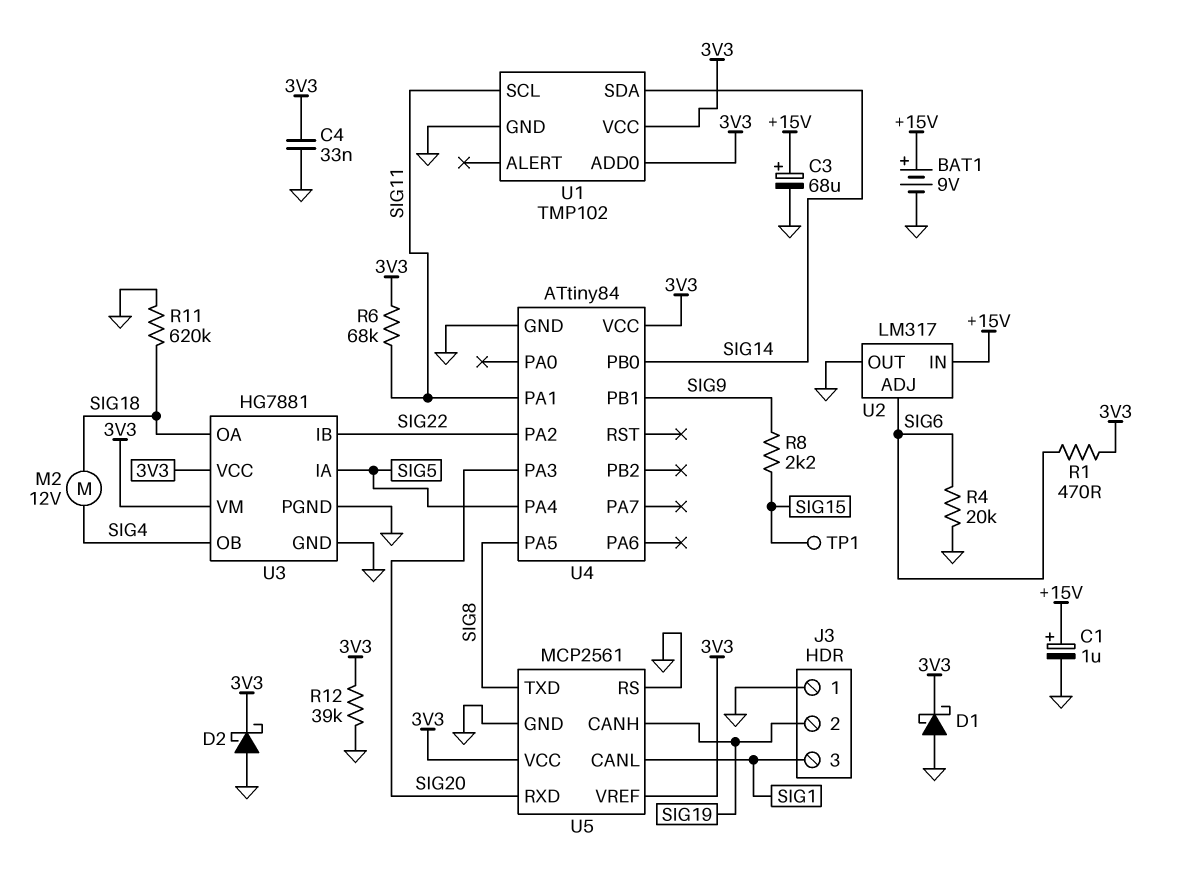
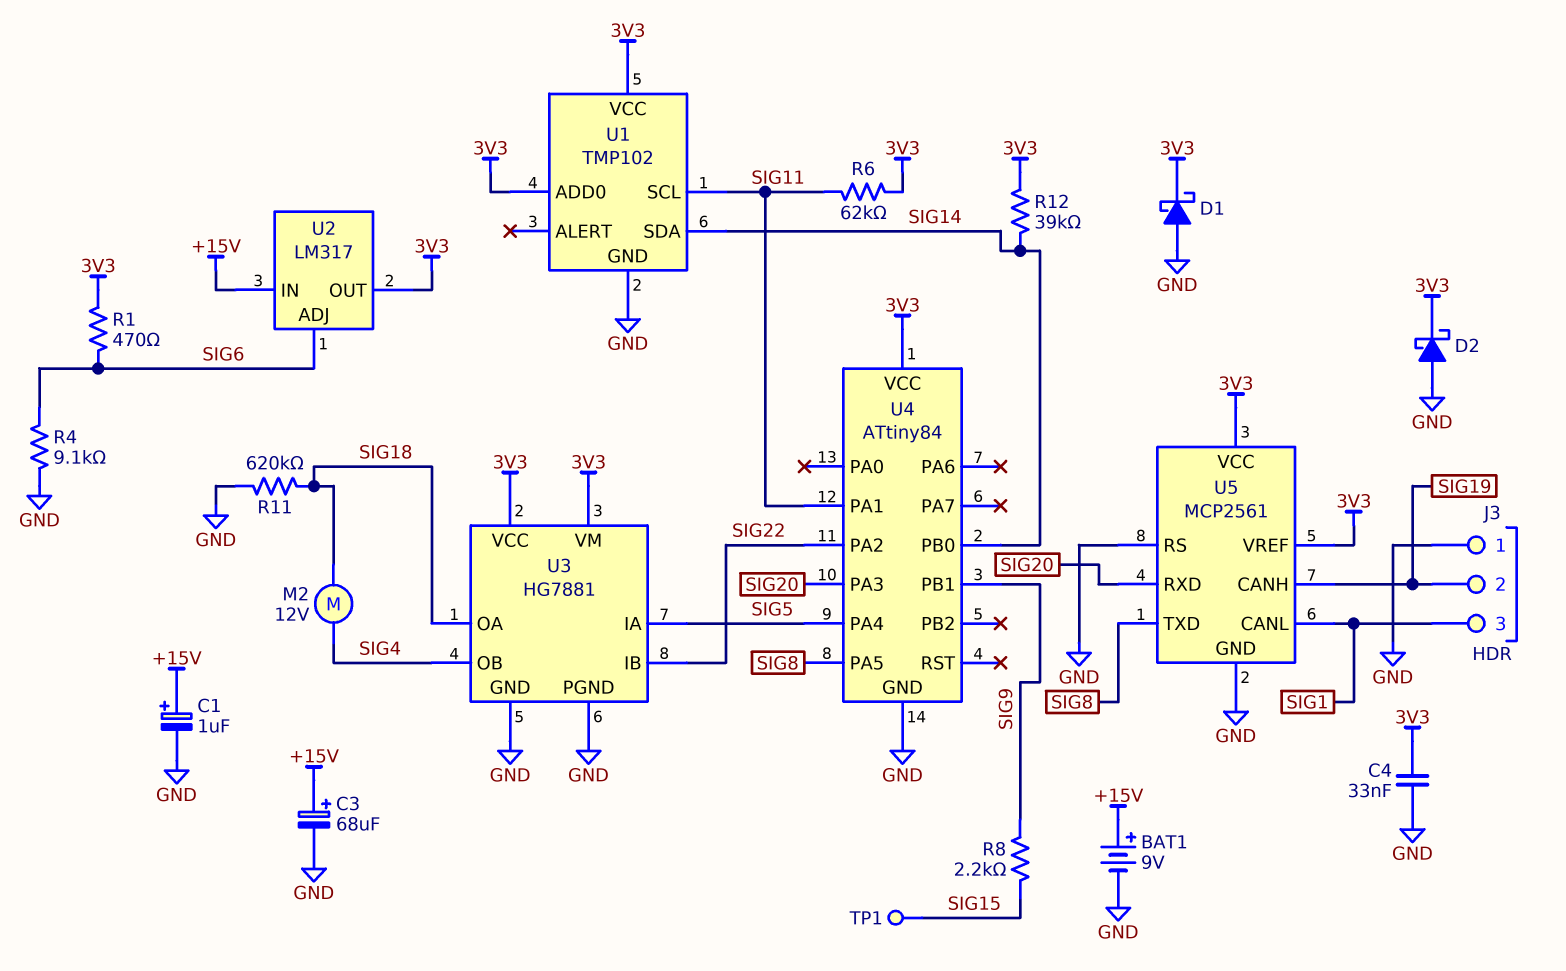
R4: 20k (GND, SIG6) -> 9.1k (GND, SIG6)
R6: 68k (3V3, SIG11) -> 62k (3V3, SIG11)
R12: 39k (3V3, GND) -> 39k (3V3, SIG14)
U2 pin OUT: GND -> 3V3

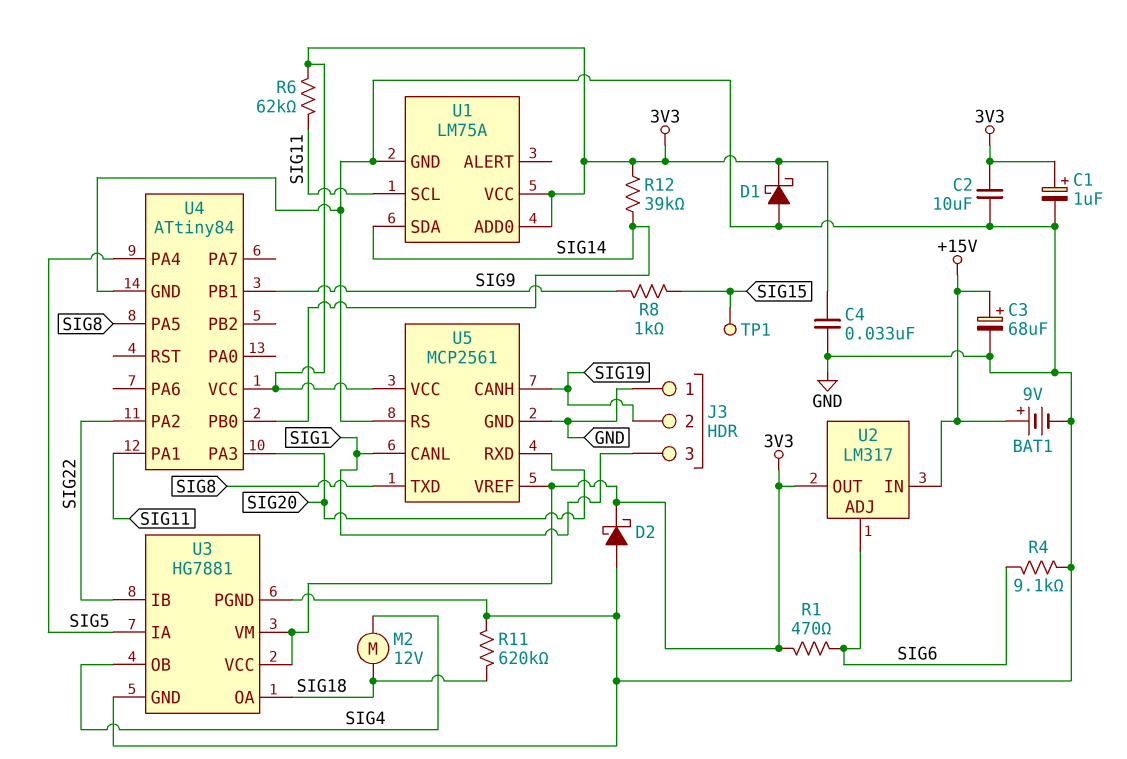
C1: 1uF (plus +15V, minus GND) -> 1uF (plus 3V3, minus GND)
C2: none -> 10uF (3V3, GND)
R8: 2.2k (SIG9, SIG15) -> 1k (SIG9, SIG15)
U1: TMP102 -> LM75A

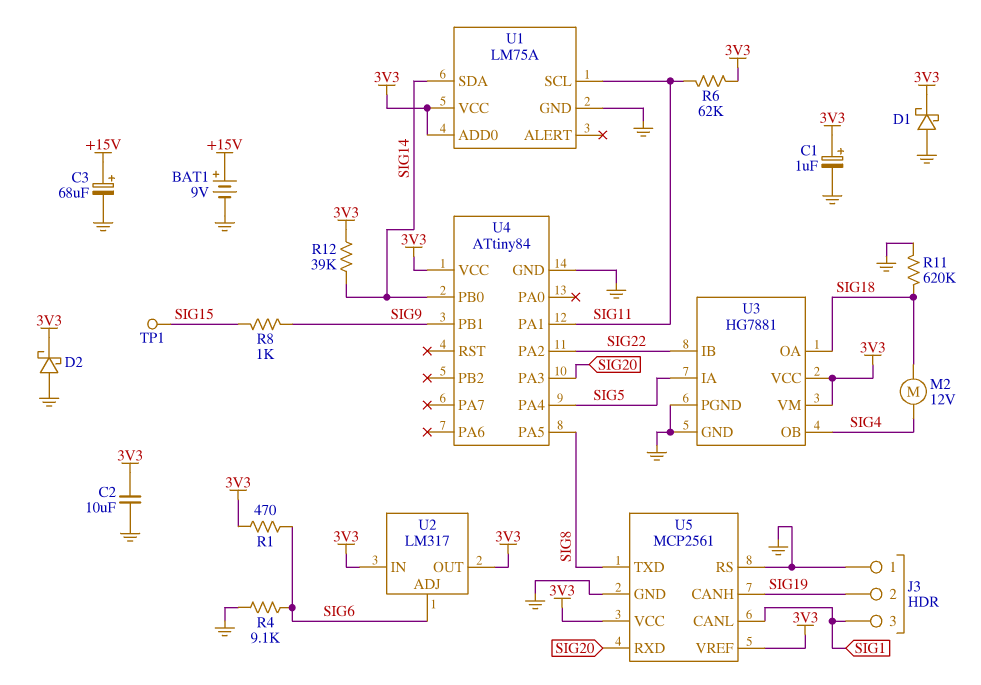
C4: 33nF (3V3, GND) -> none
U2 pin IN: +15V -> 3V3

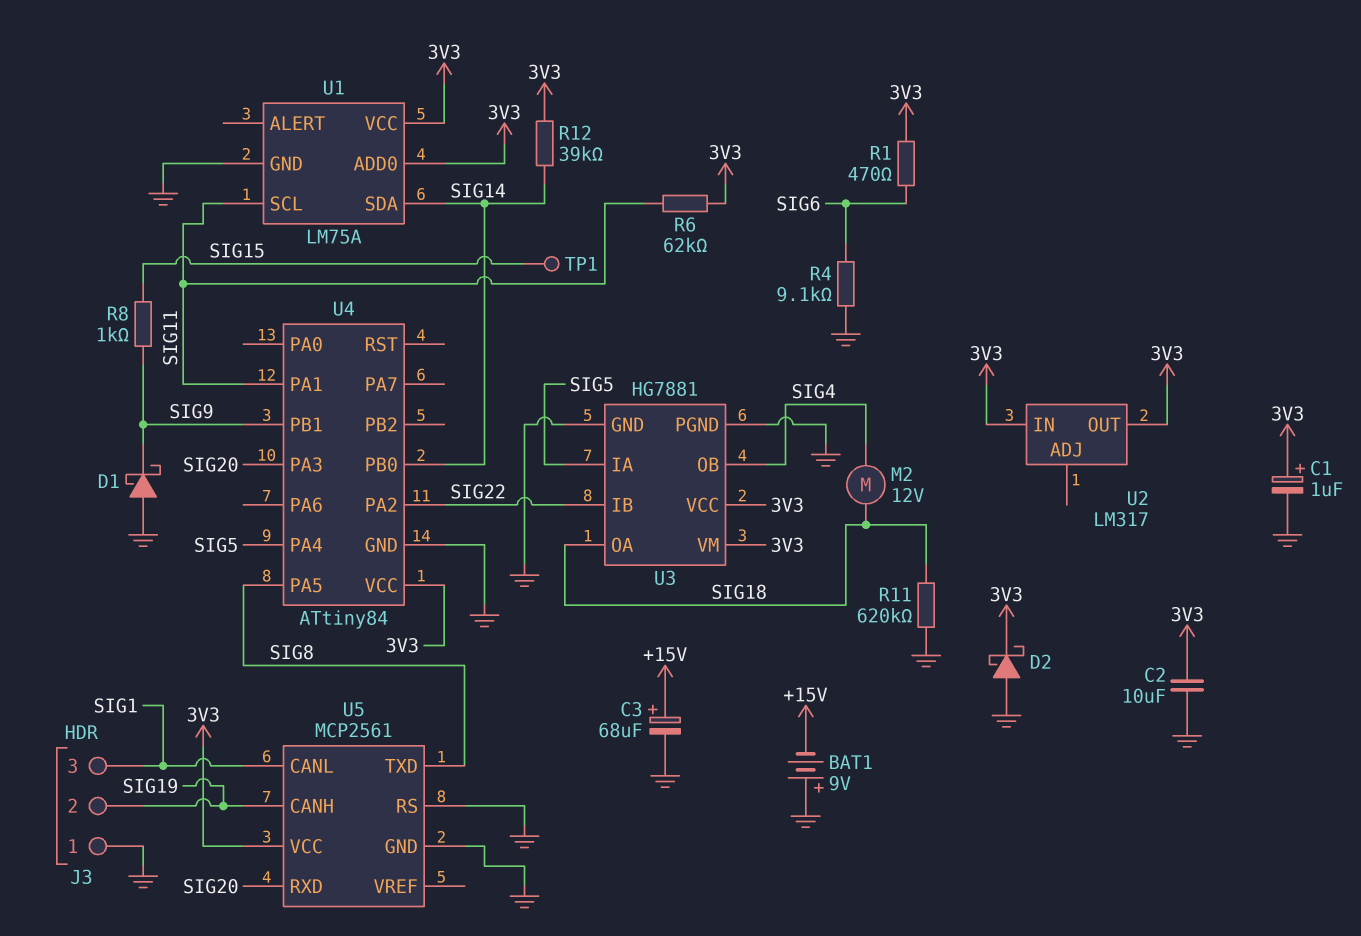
BAT1: 9V (plus +15V, minus GND) -> 9V (plus GND, minus +15V)
D1: schottky (A GND, K 3V3) -> schottky (A GND, K SIG9)
U2 pin ADJ: SIG6 -> none
U5 pin VREF: 3V3 -> none

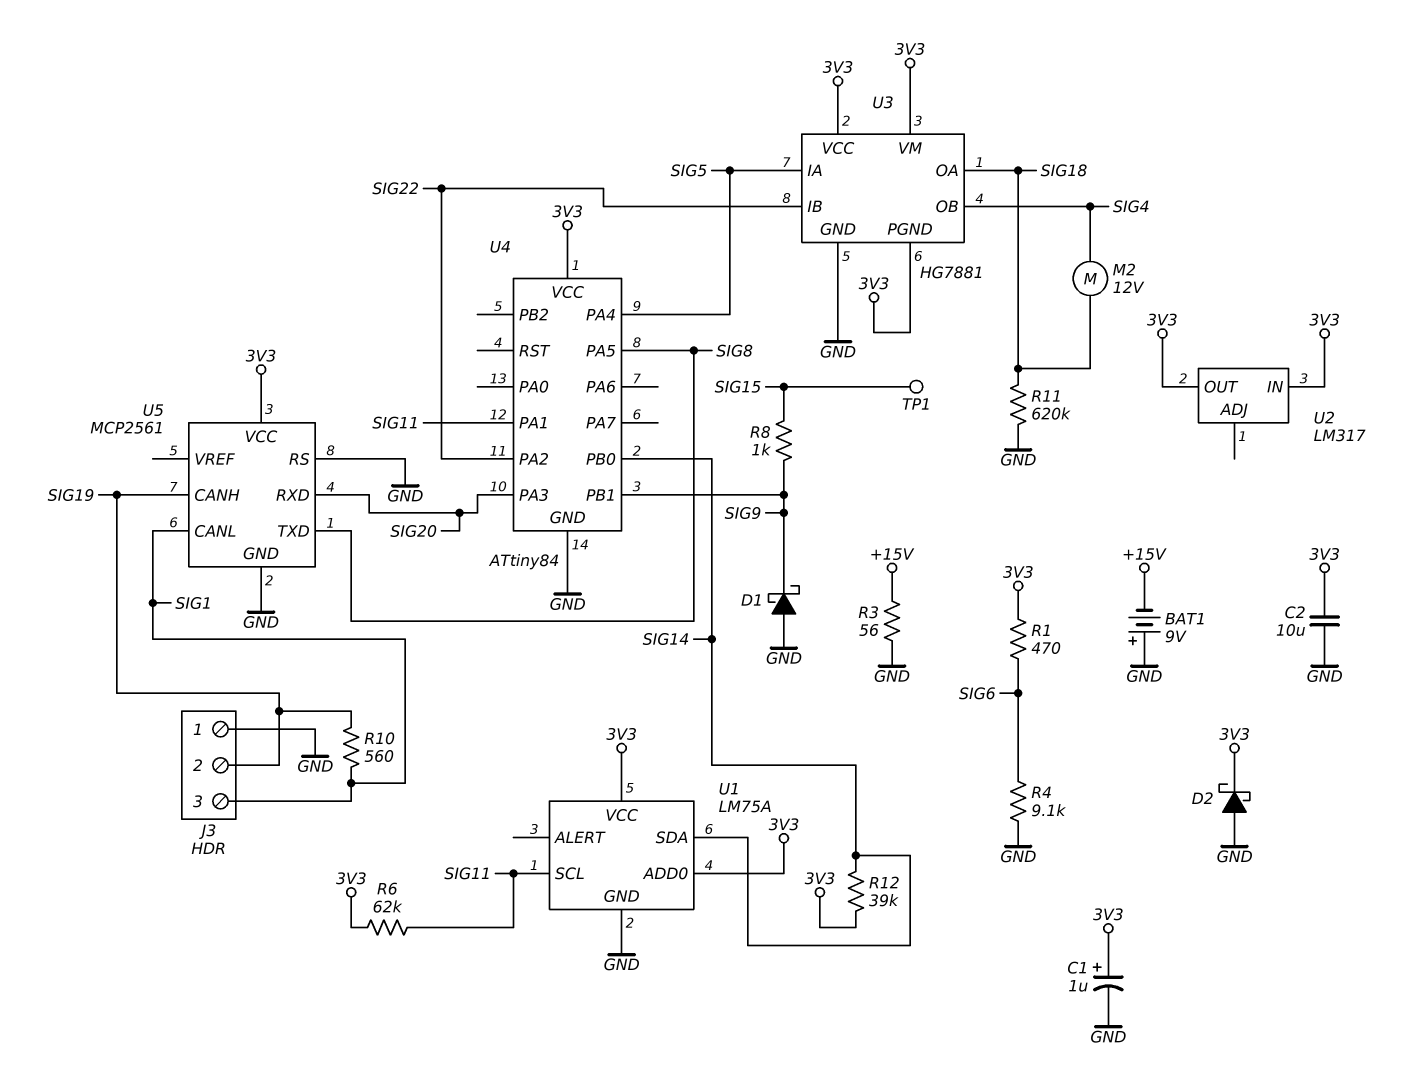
C3: 68uF (plus +15V, minus GND) -> none
R3: none -> 56 (+15V, GND)
R10: none -> 560 (SIG1, SIG19)
U3 pin PGND: GND -> 3V3

